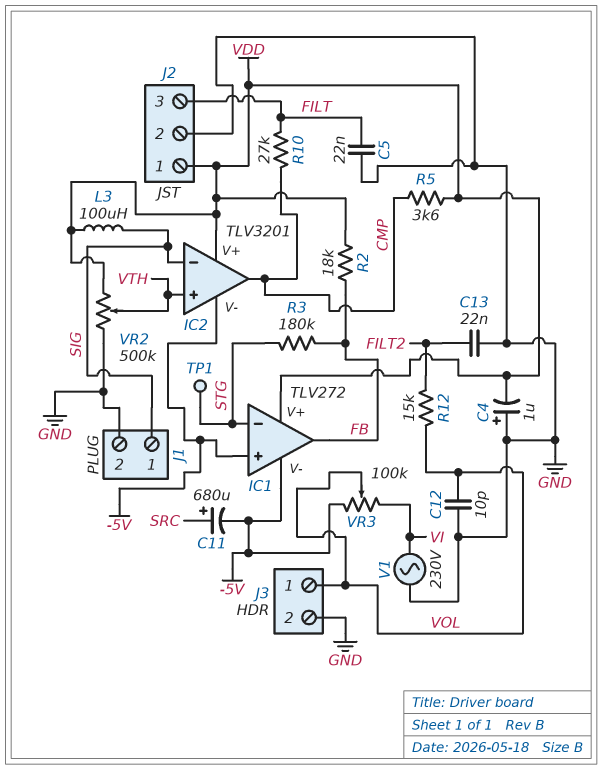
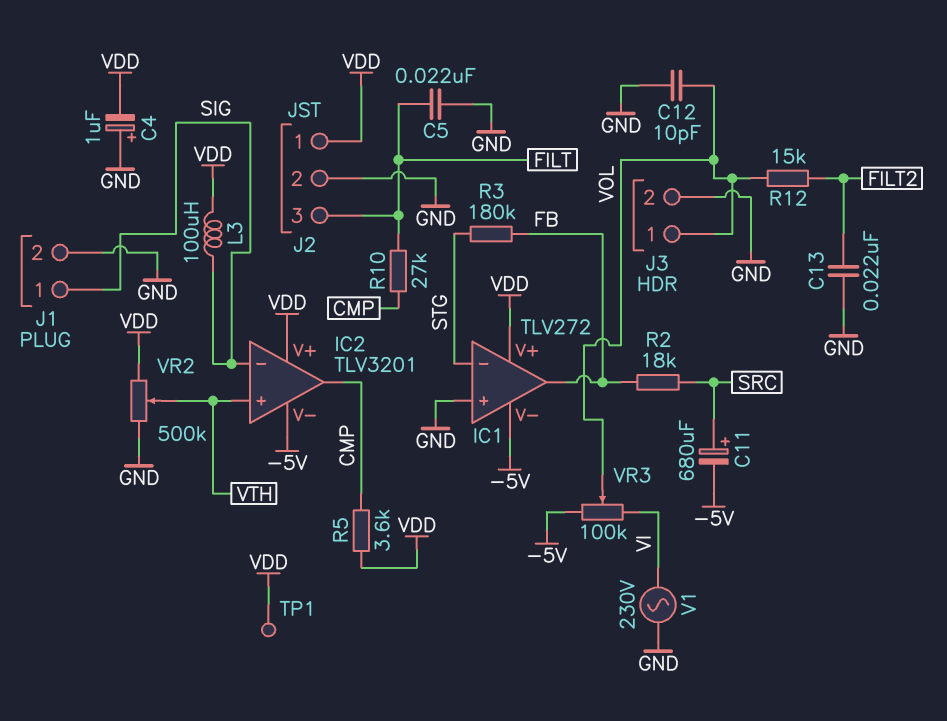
IC1 pin in+: -5V -> GND
R2: 18k (FB, VDD) -> 18k (FB, SRC)
TP1: test point (STG) -> test point (VDD)

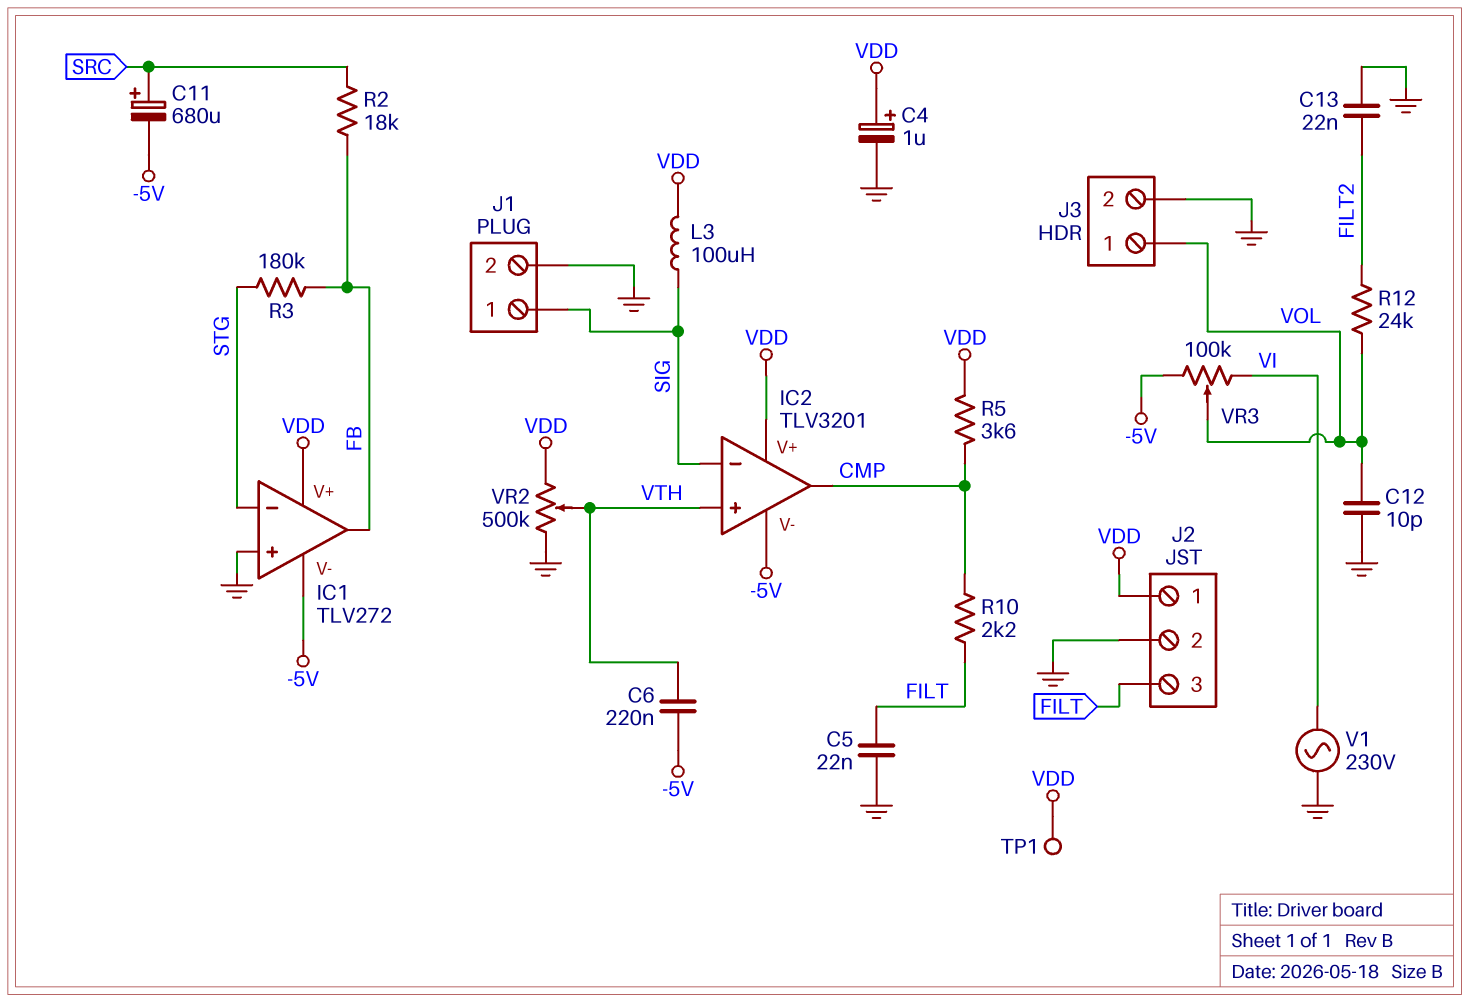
C4: 1uF (plus GND, minus VDD) -> 1uF (plus VDD, minus GND)
C6: none -> 220nF (-5V, VTH)
R10: 27k (CMP, FILT) -> 2.2k (CMP, FILT)
R12: 15k (FILT2, VOL) -> 24k (FILT2, VOL)

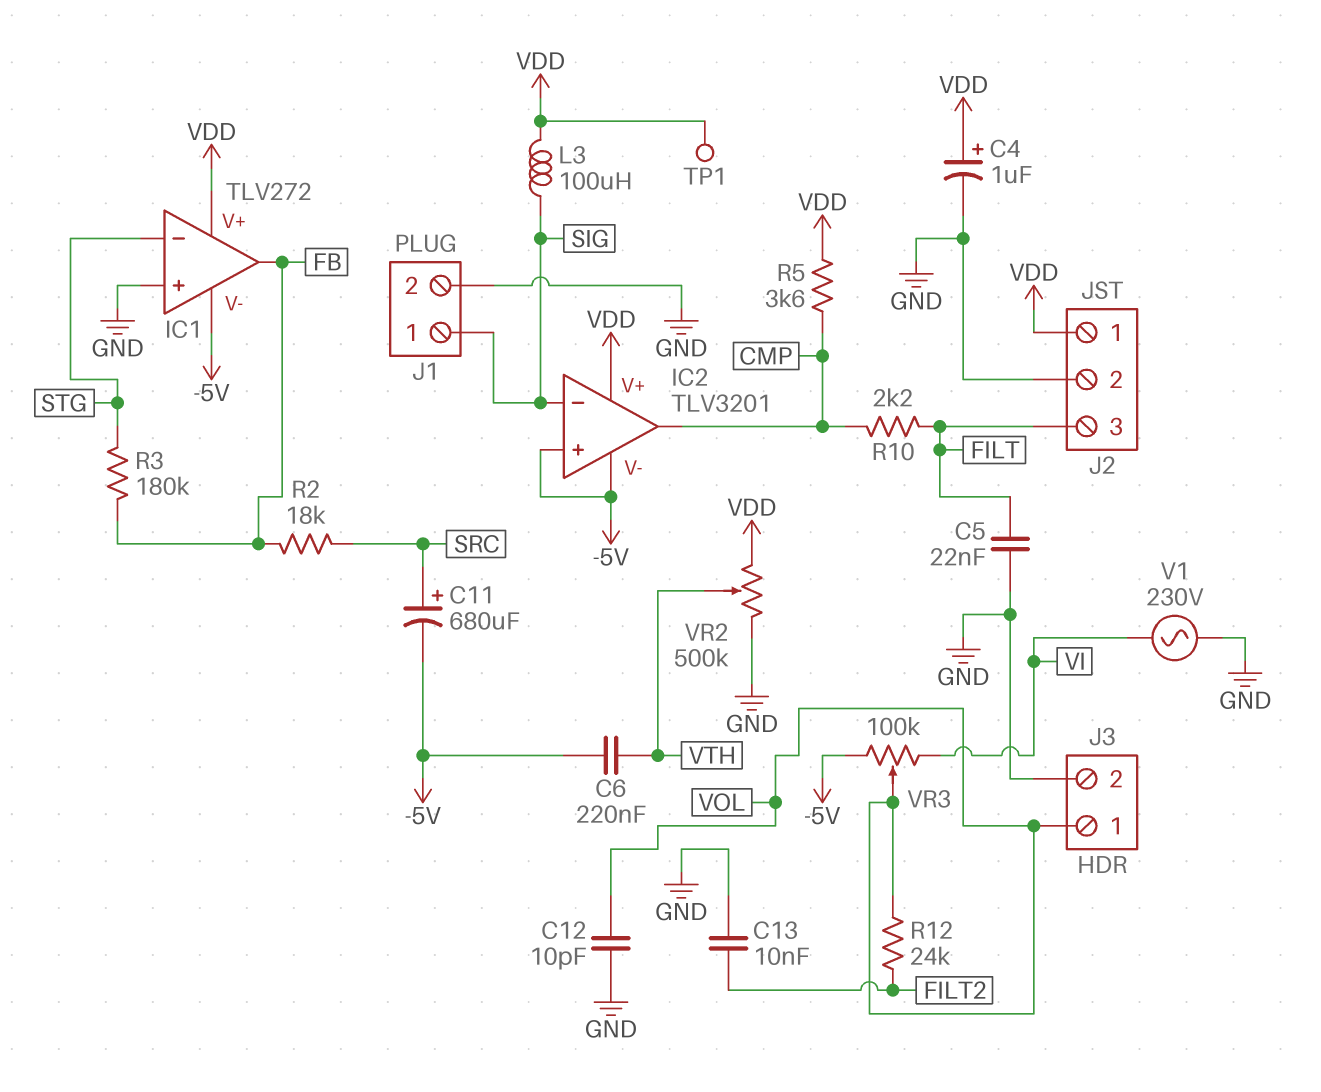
C13: 22nF (FILT2, GND) -> 10nF (FILT2, GND)
IC2 pin in+: VTH -> -5V

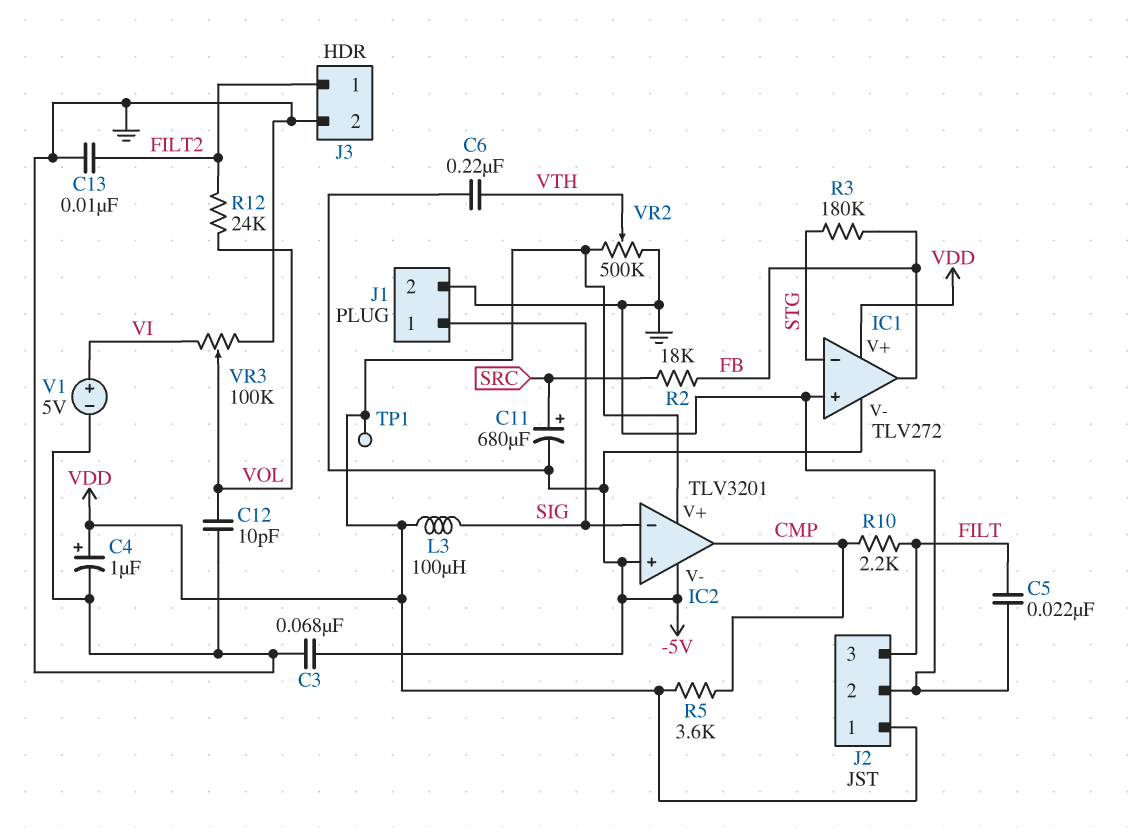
C3: none -> 68nF (-5V, GND)
J3 pin 1: VOL -> FILT2
V1: AC 230V (GND, VI) -> 5V (plus VI, minus GND)
VR3: 100k (-5V, VI, wiper VOL) -> 100k (GND, VI, wiper VOL)

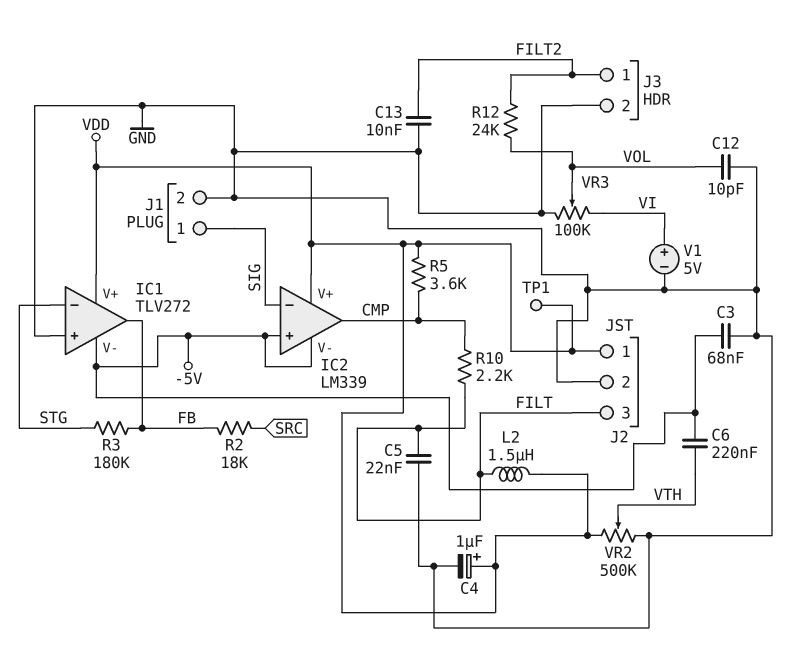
C11: 680uF (plus SRC, minus -5V) -> none
IC2: TLV3201 -> LM339
L2: none -> 1.5uH (FILT, VDD)
L3: 100uH (SIG, VDD) -> none

